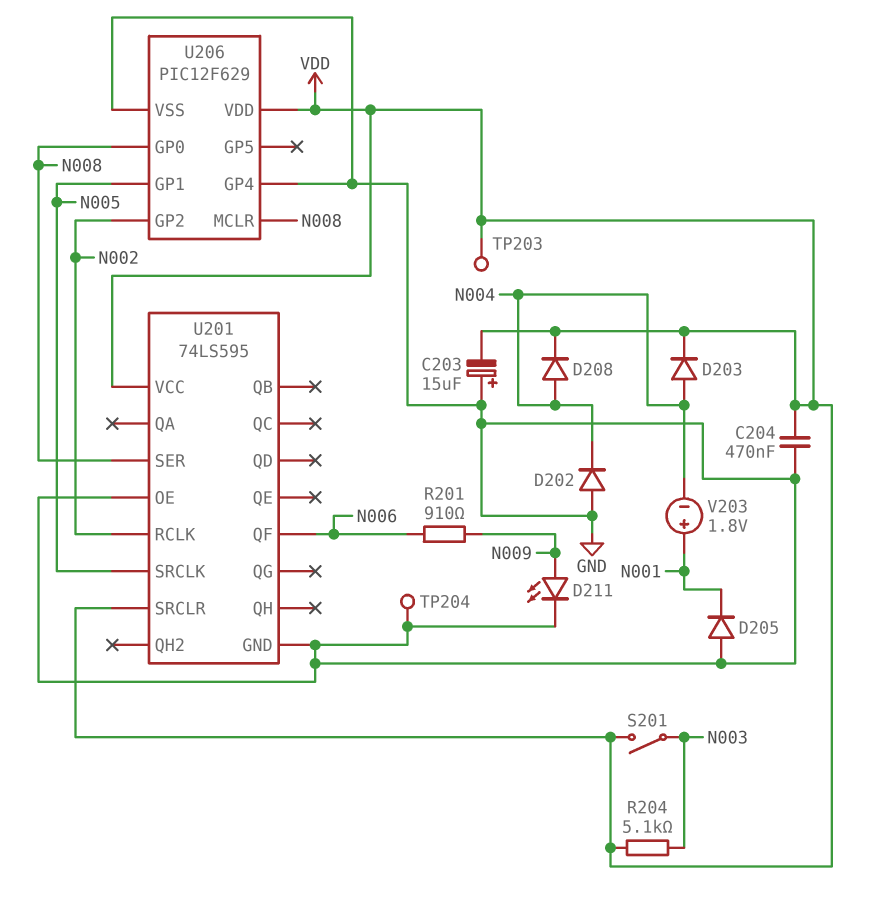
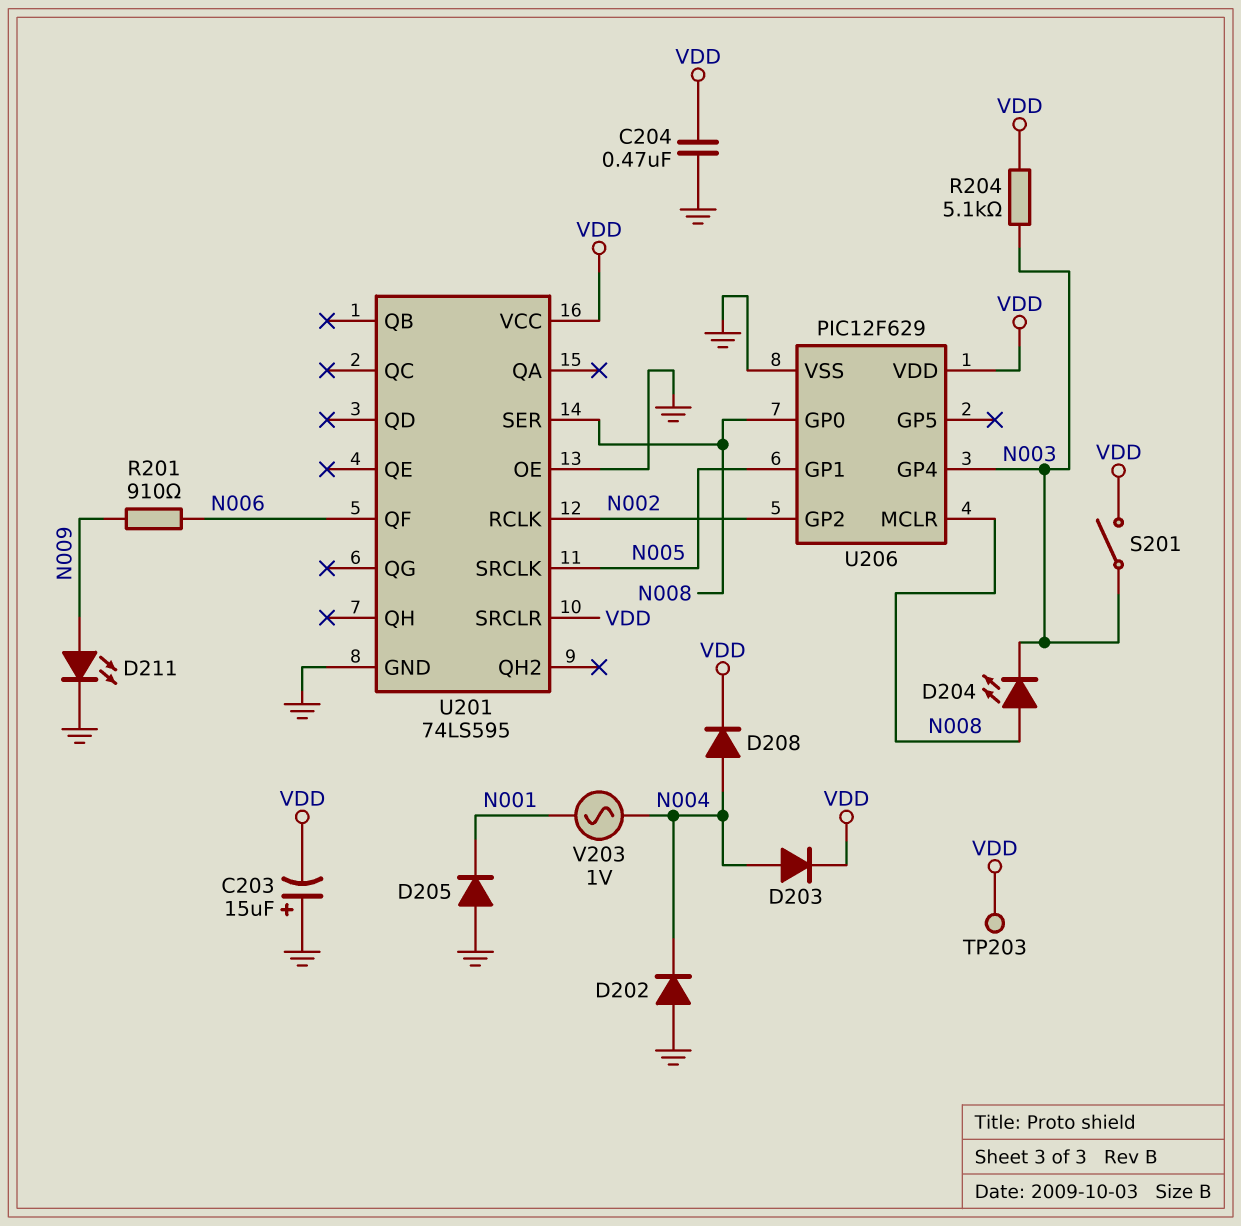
D204: none -> LED (A N008, K N003)
TP204: test point (GND) -> none
U206 pin GP4: GND -> N003
V203: 1.8V (plus N001, minus N004) -> AC 1V (N001, N004)

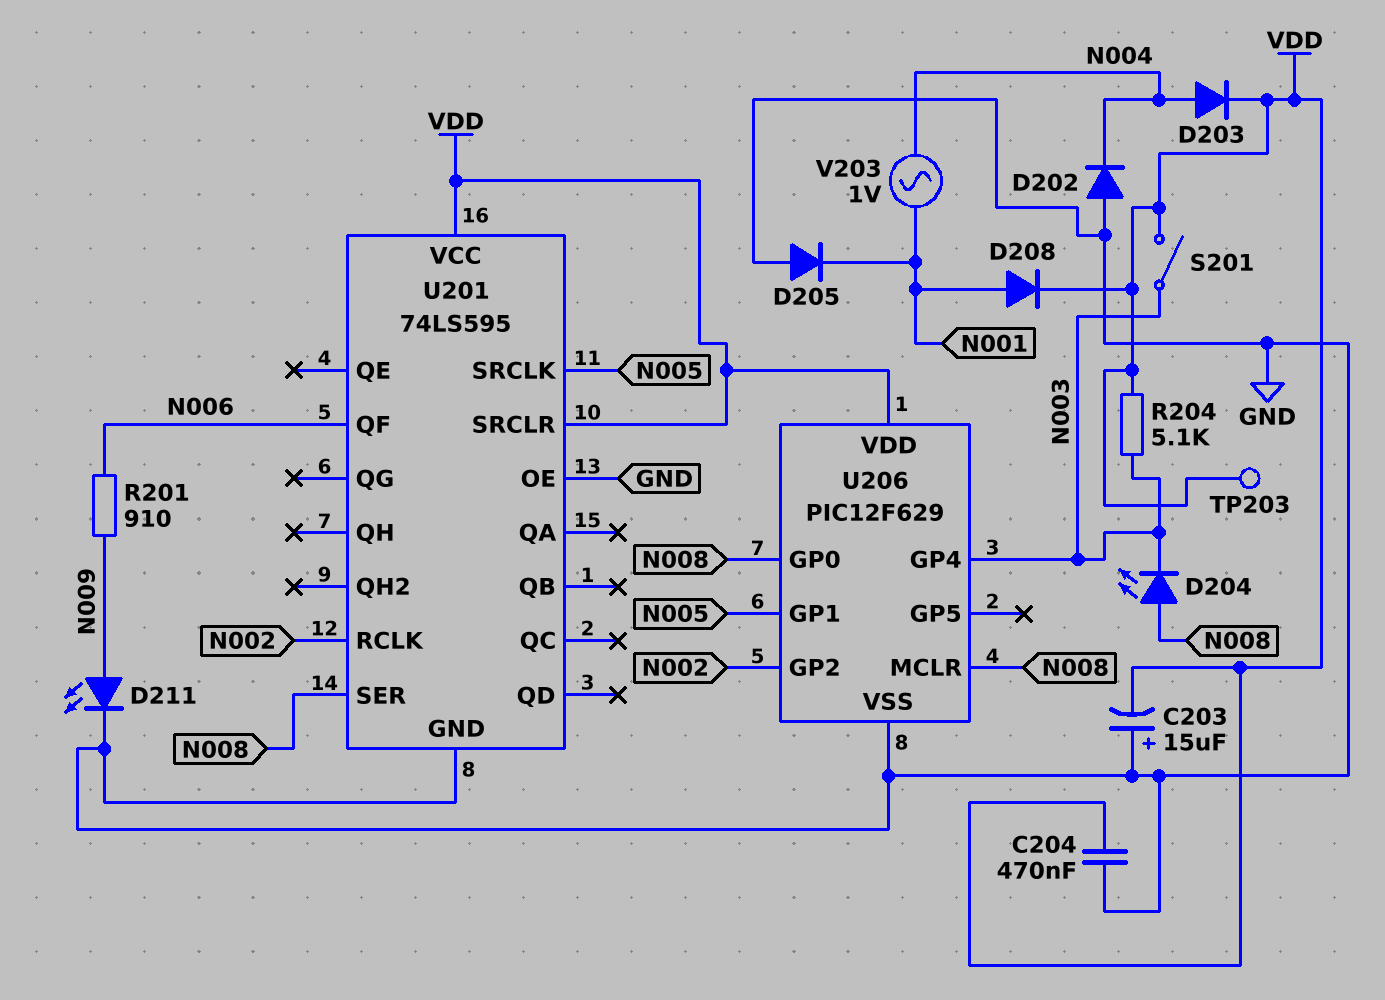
D208: diode (A N004, K VDD) -> diode (A N001, K VDD)

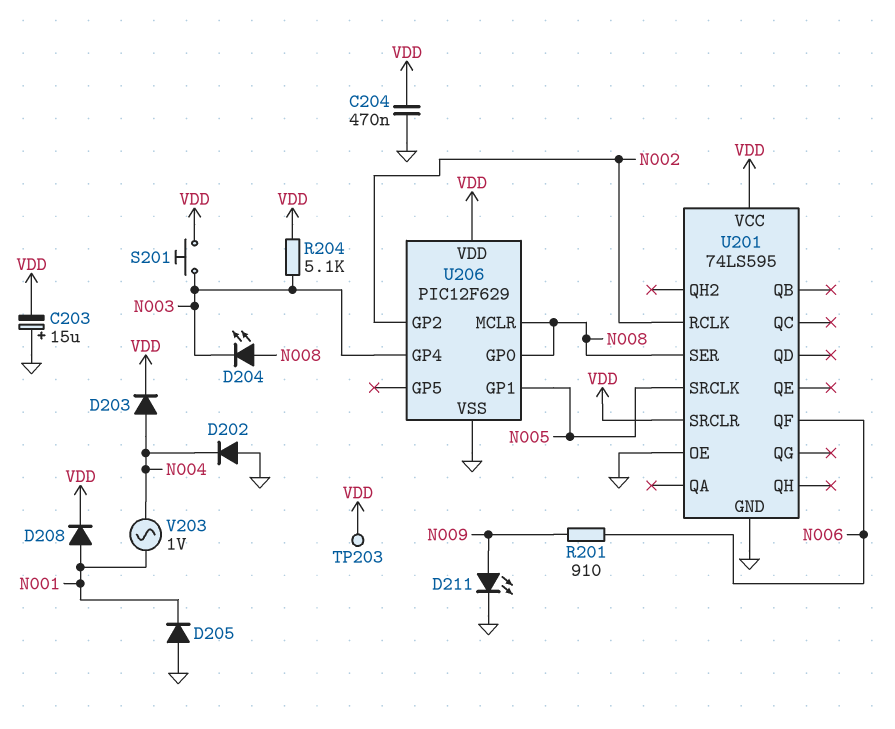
S201: switch (N003, VDD) -> button (N003, VDD)

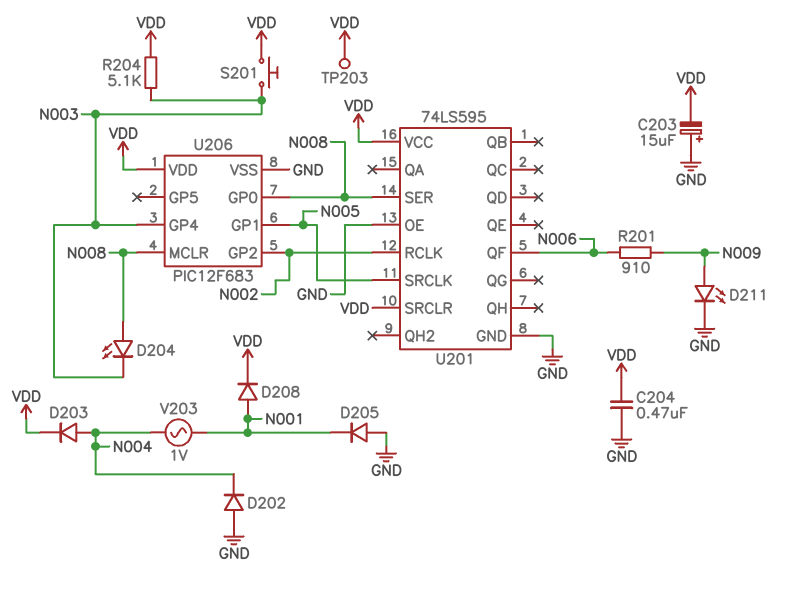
U206: PIC12F629 -> PIC12F683

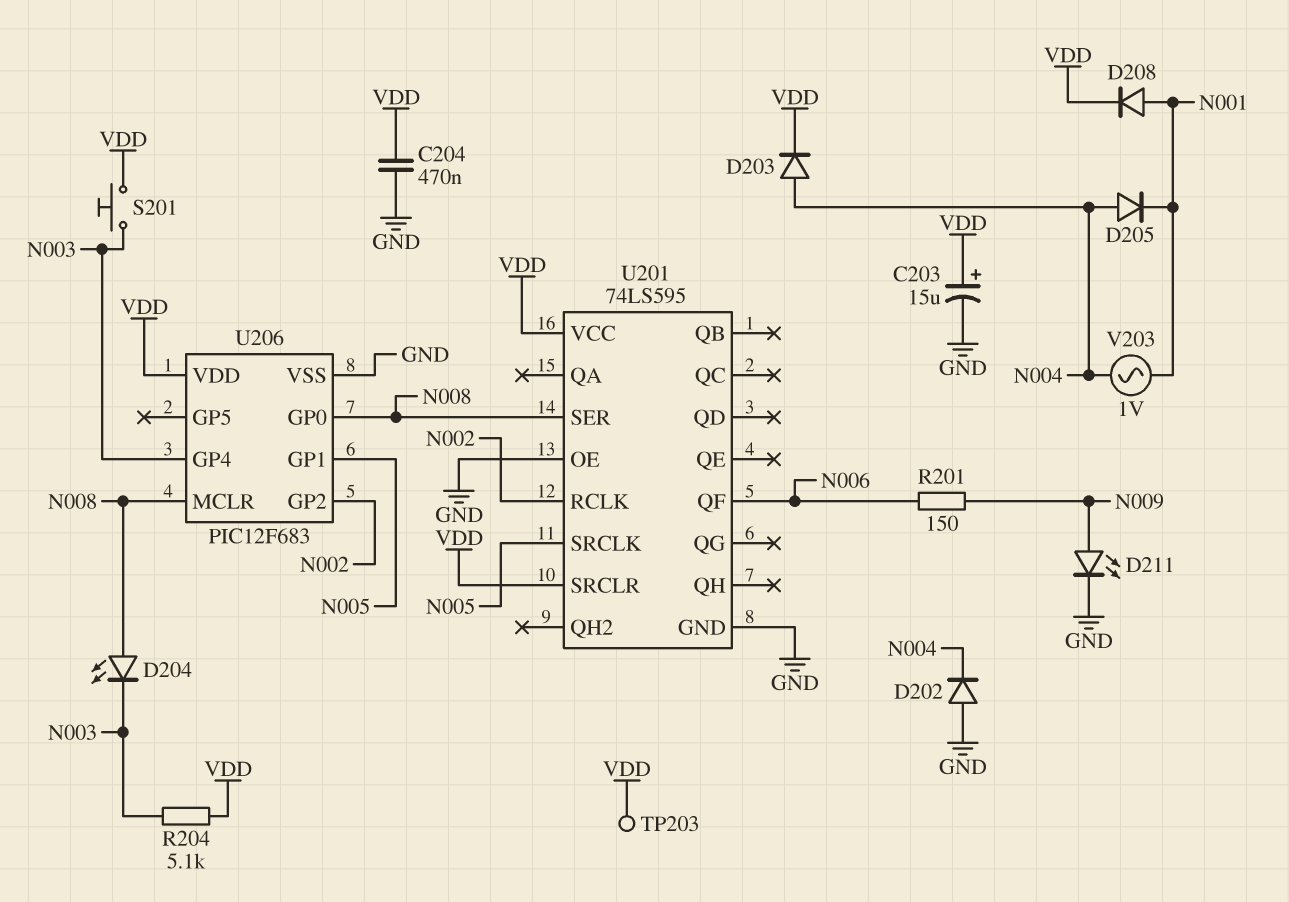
C203: 15uF (plus GND, minus VDD) -> 15uF (plus VDD, minus GND)
D205: diode (A GND, K N001) -> diode (A N004, K N001)
R201: 910 (N006, N009) -> 150 (N006, N009)

